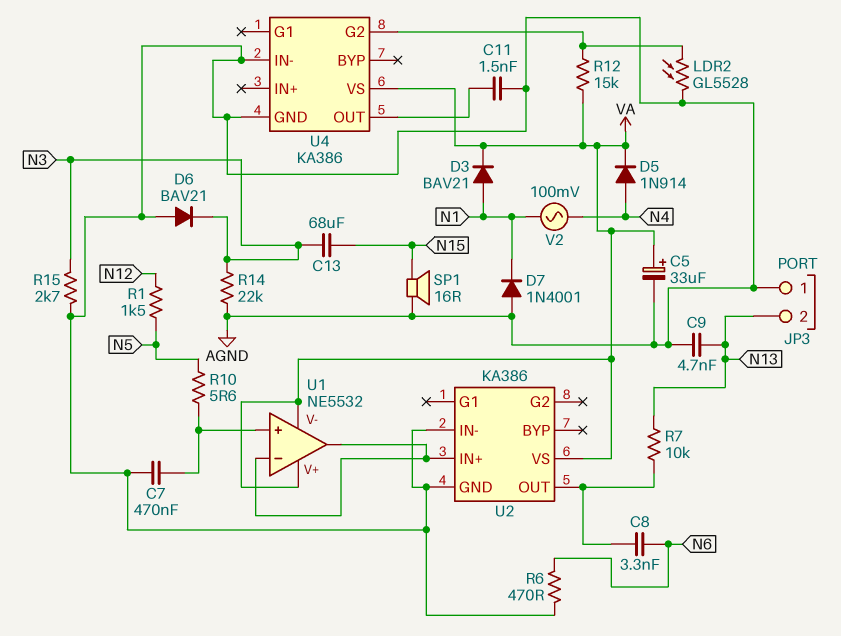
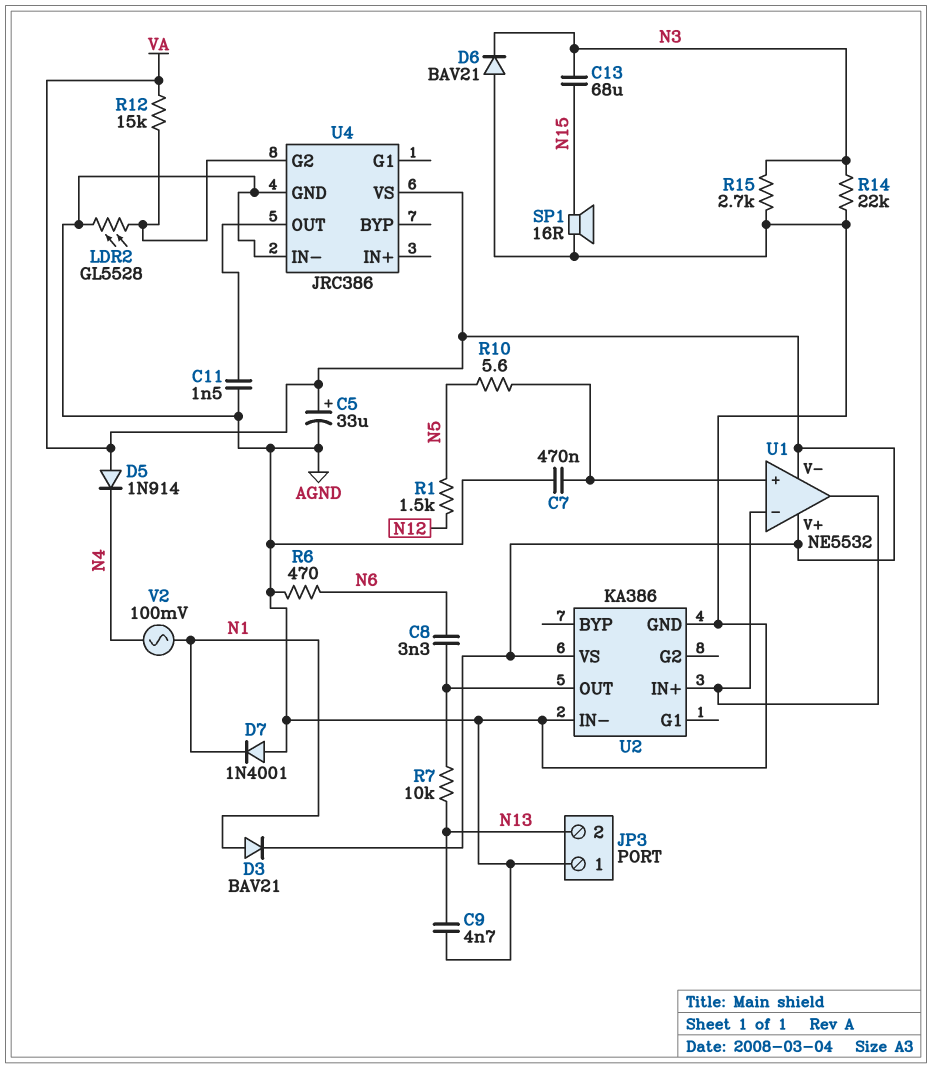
D5: diode 1N914 (A N4, K VA) -> diode 1N914 (A VA, K N4)
U4: KA386 -> JRC386

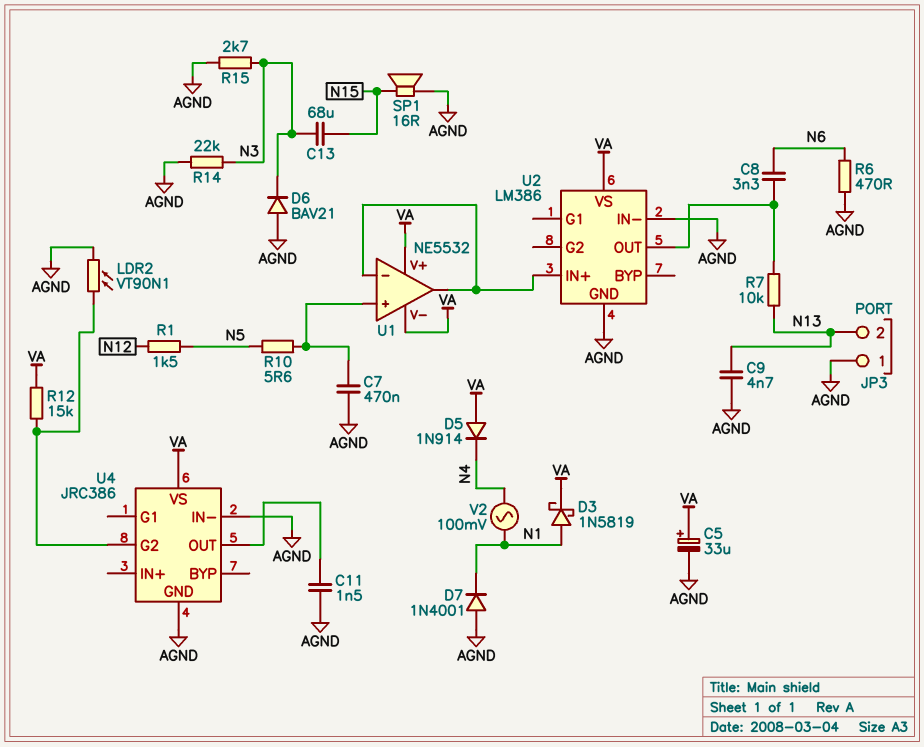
D3: diode BAV21 (A N1, K VA) -> schottky 1N5819 (A N1, K VA)
LDR2: GL5528 (AGND, U4/G2) -> VT90N1 (AGND, U4/G2)
U2: KA386 -> LM386

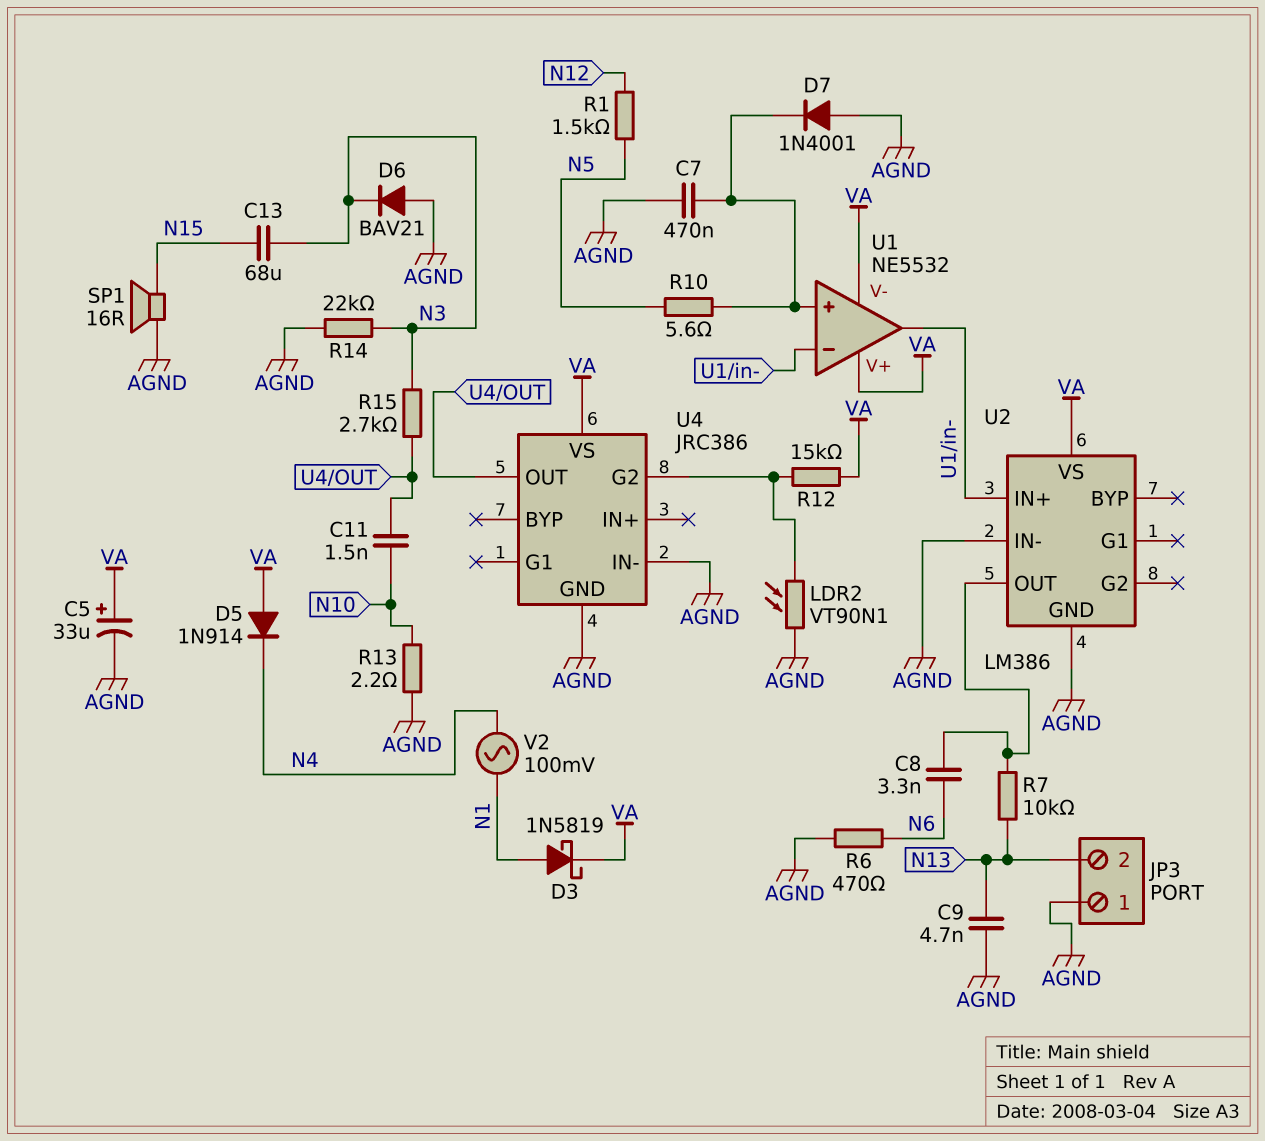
C11: 1.5nF (AGND, U4/OUT) -> 1.5nF (N10, U4/OUT)
D7: diode 1N4001 (A AGND, K N1) -> diode 1N4001 (A AGND, K U1/in+)
R13: none -> 2.2 (AGND, N10)
R15: 2.7k (AGND, N3) -> 2.7k (N3, U4/OUT)

